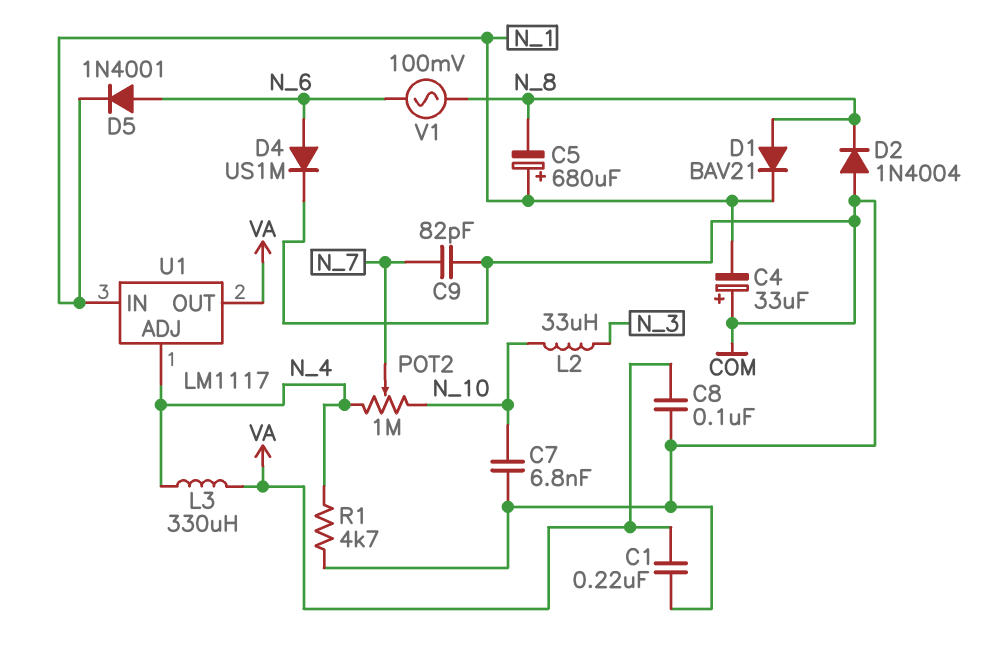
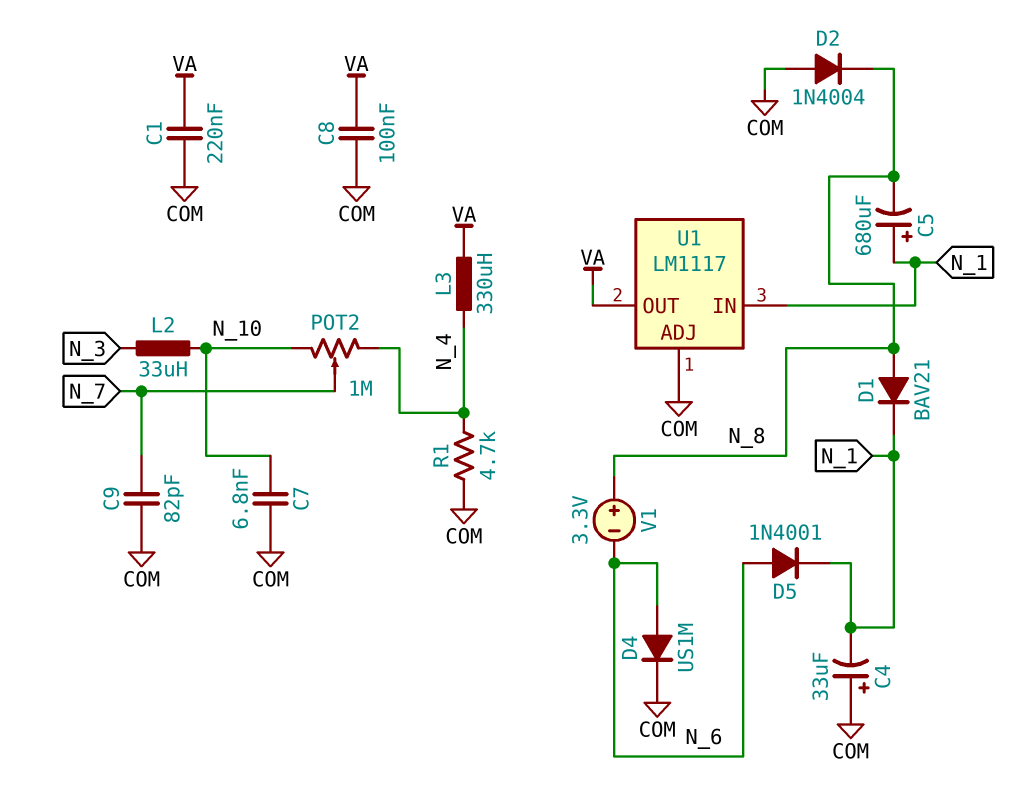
U1 pin ADJ: N_4 -> COM
V1: AC 100mV (N_6, N_8) -> 3.3V (plus N_8, minus N_6)

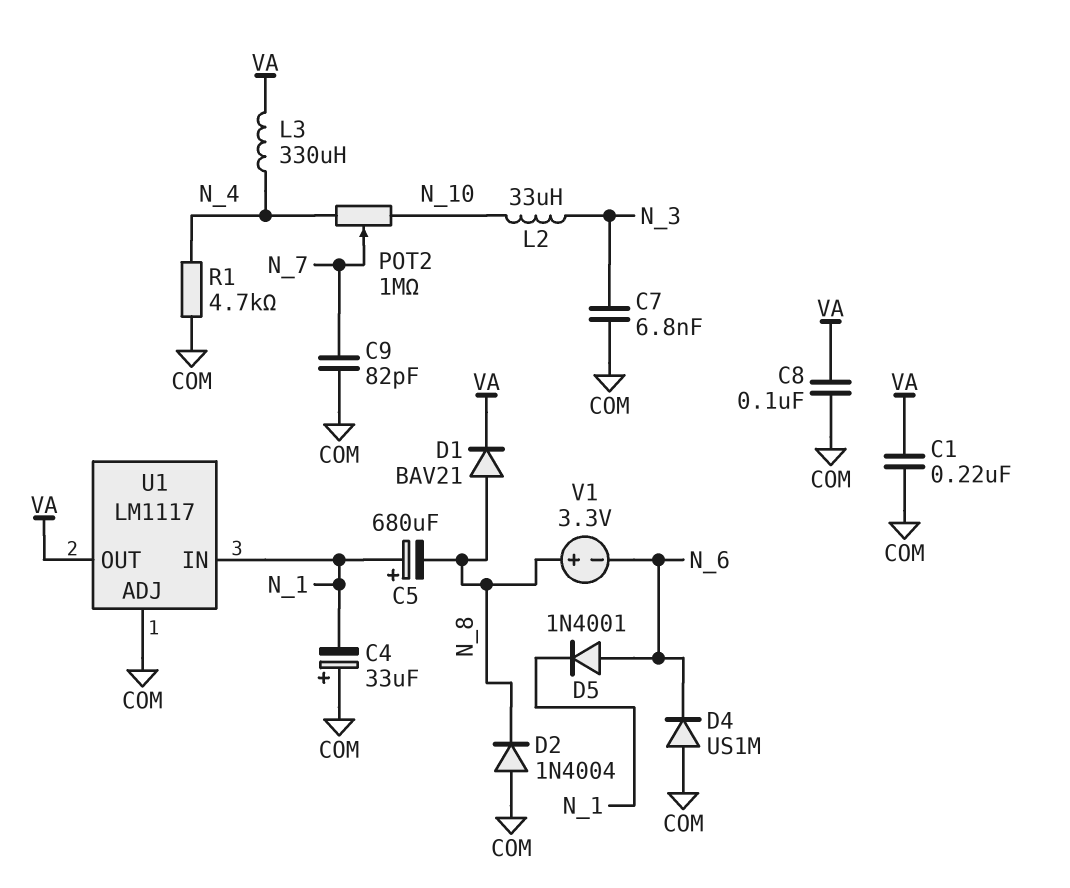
C7: 6.8nF (COM, N_10) -> 6.8nF (COM, N_3)
D1: diode BAV21 (A N_8, K N_1) -> diode BAV21 (A N_8, K VA)
D4: diode US1M (A N_6, K COM) -> diode US1M (A COM, K N_6)

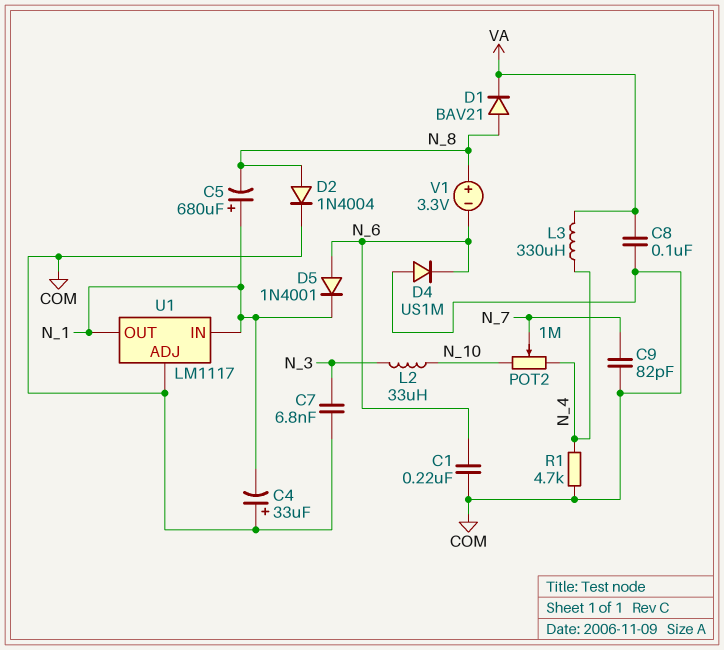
C1: 220nF (COM, VA) -> 220nF (COM, N_6)
D2: diode 1N4004 (A COM, K N_8) -> diode 1N4004 (A N_8, K COM)
U1 pin OUT: VA -> N_1

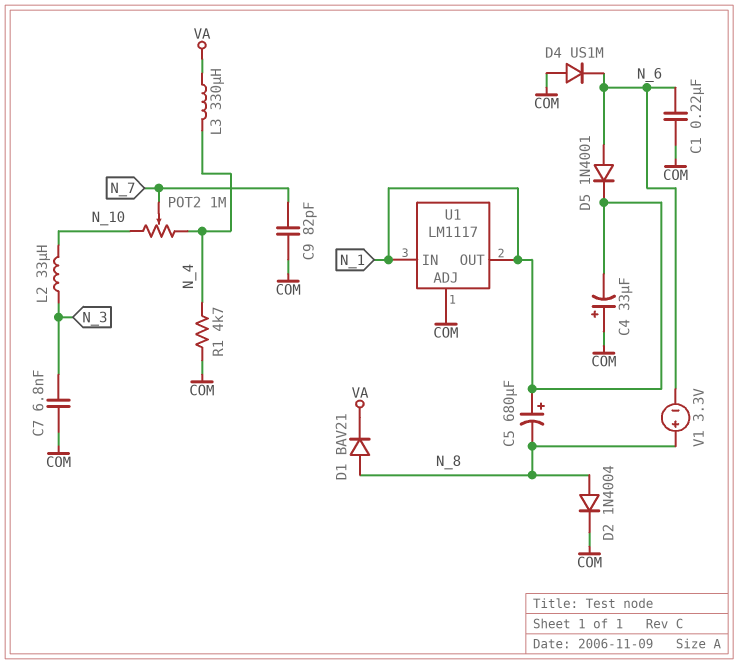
C8: 100nF (COM, VA) -> none

